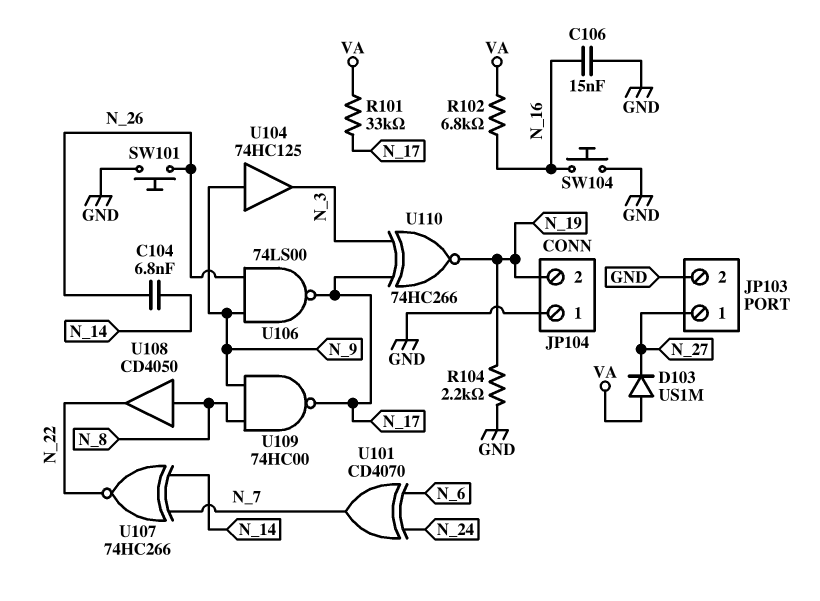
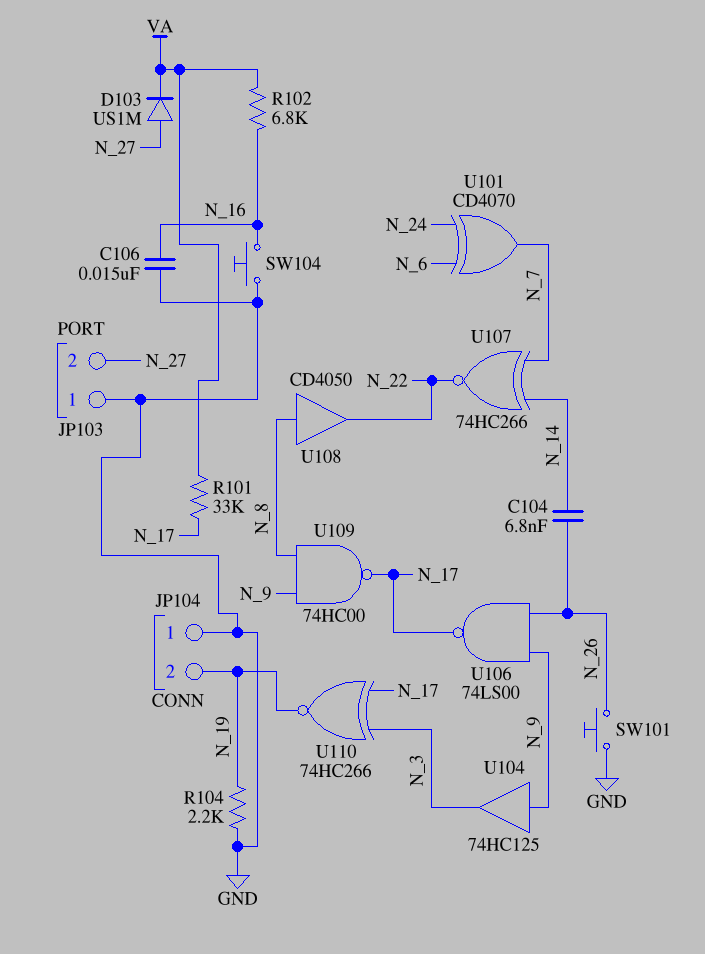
D103: diode US1M (A VA, K N_27) -> diode US1M (A N_27, K VA)
JP103 pin 1: N_27 -> GND
JP103 pin 2: GND -> N_27

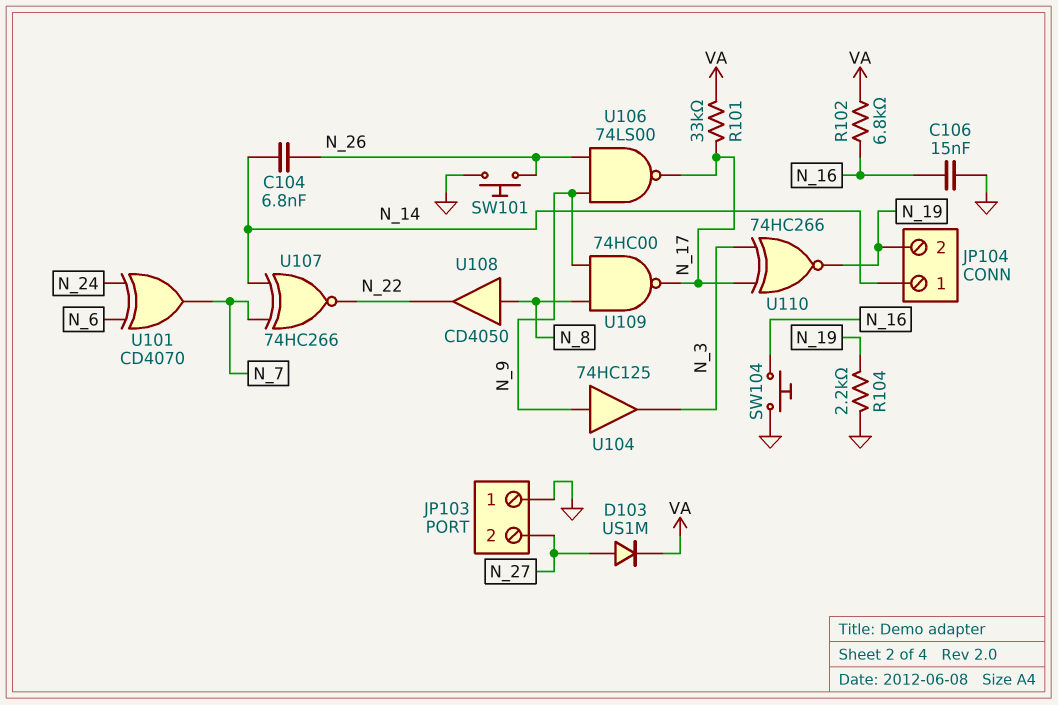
JP104 pin 1: GND -> N_14

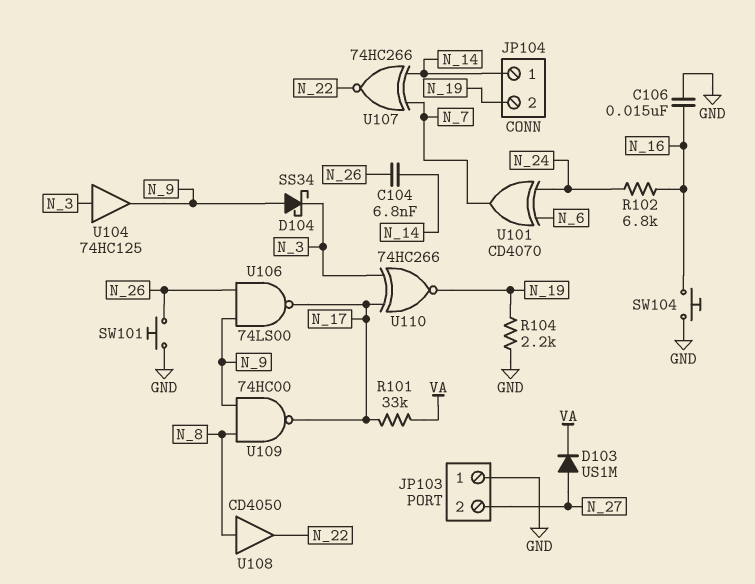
D104: none -> schottky SS34 (A N_9, K N_3)
R102: 6.8k (N_16, VA) -> 6.8k (N_16, N_24)
U104: buffer 74HC125 (in N_9, out N_3) -> buffer 74HC125 (in N_3, out N_9)

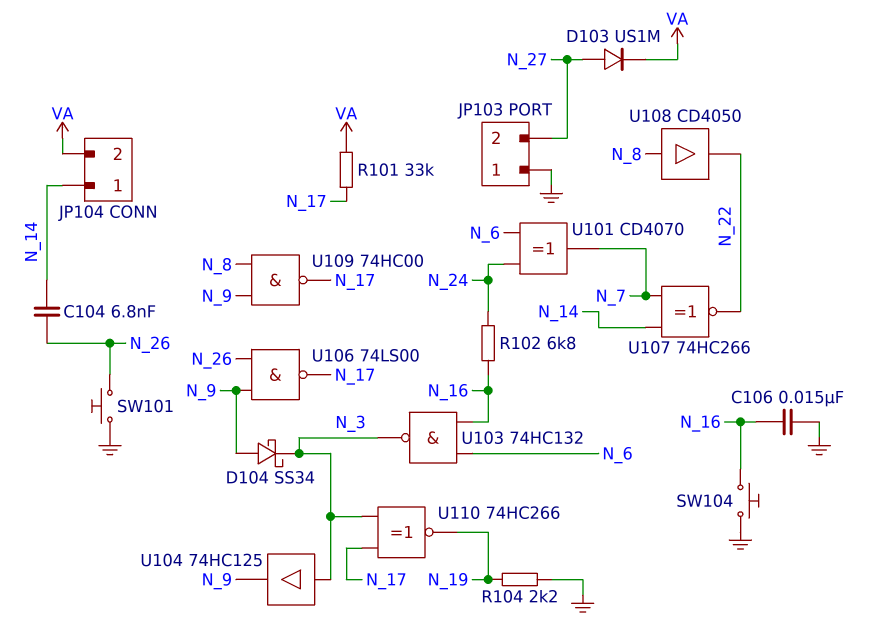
JP104 pin 2: N_19 -> VA
U103: none -> NAND 74HC132 (in N_6, in N_16, out N_3)

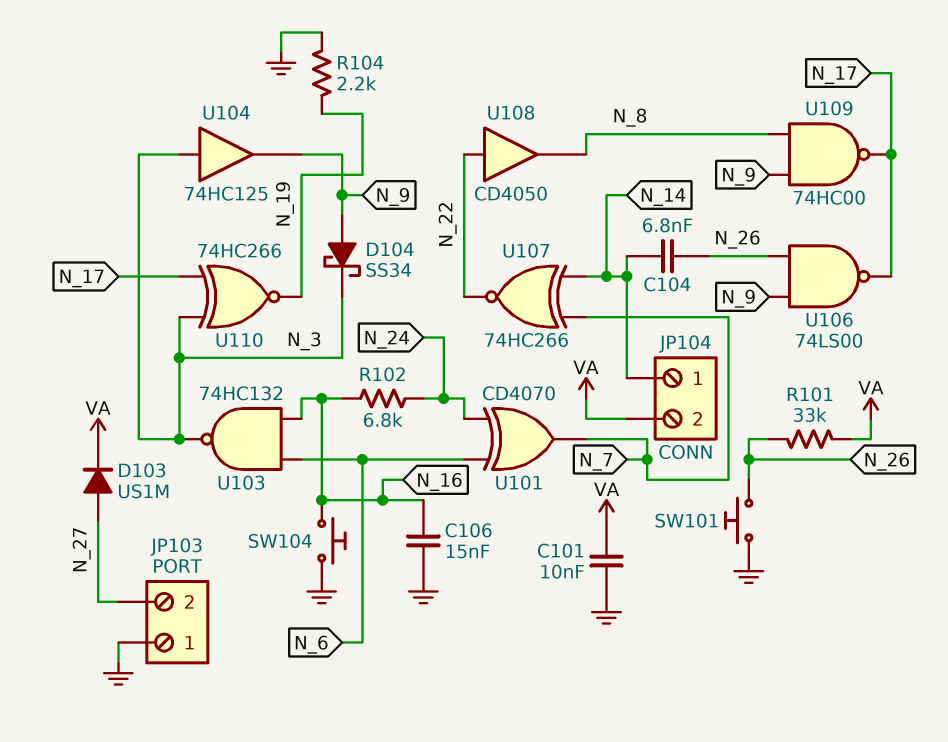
C101: none -> 10nF (GND, VA)
R101: 33k (N_17, VA) -> 33k (N_26, VA)
U108: buffer CD4050 (in N_8, out N_22) -> buffer CD4050 (in N_22, out N_8)

